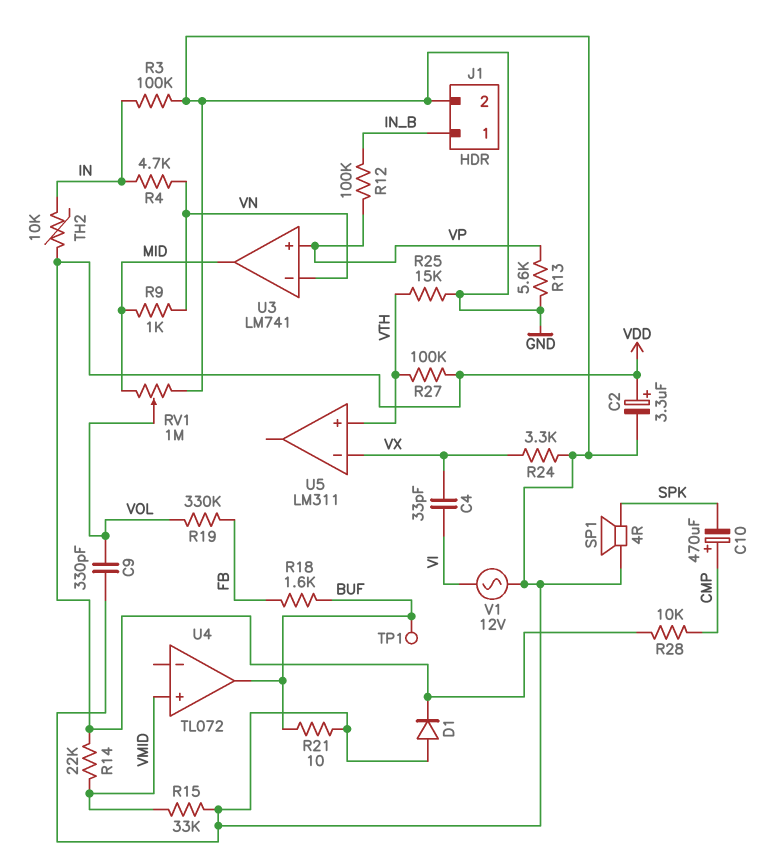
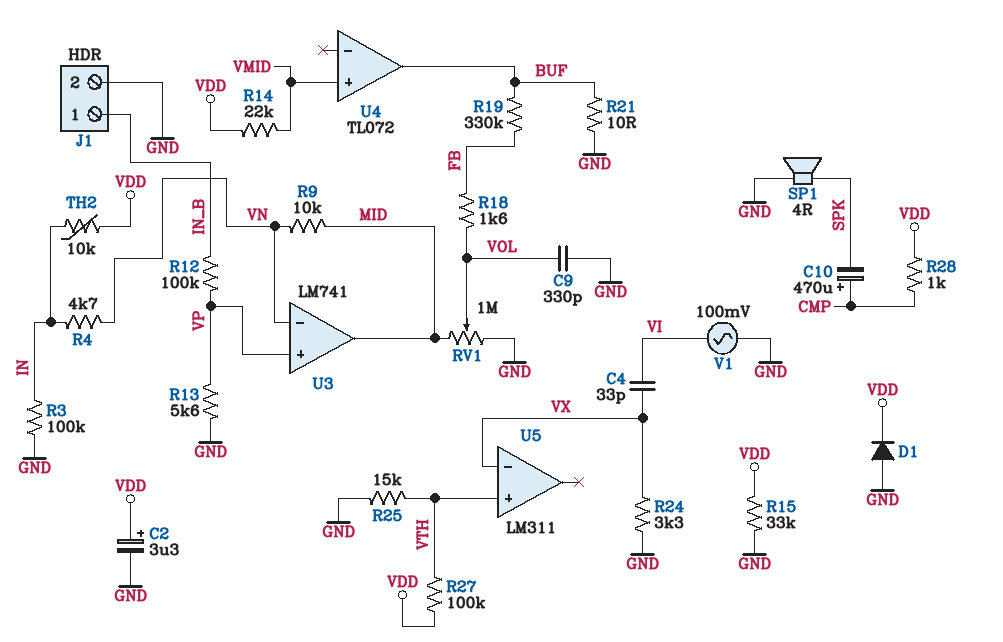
R9: 1k (MID, VN) -> 10k (MID, VN)
R15: 33k (GND, VMID) -> 33k (GND, VDD)
R18: 1.6k (BUF, FB) -> 1.6k (FB, VOL)
R19: 330k (FB, VOL) -> 330k (BUF, FB)
R28: 10k (CMP, VDD) -> 1k (CMP, VDD)
TP1: test point (BUF) -> none
V1: AC 12V (GND, VI) -> AC 100mV (GND, VI)

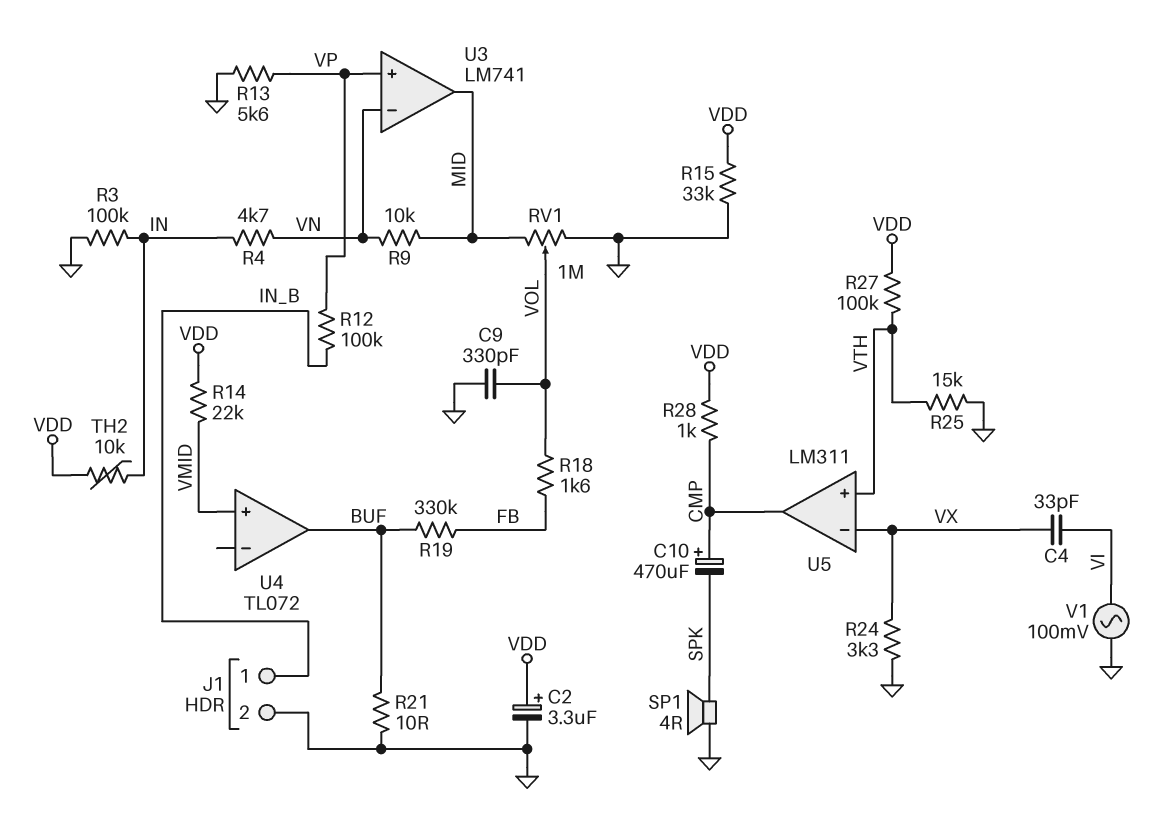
D1: diode (A GND, K VDD) -> none
U5 pin out: none -> CMP

